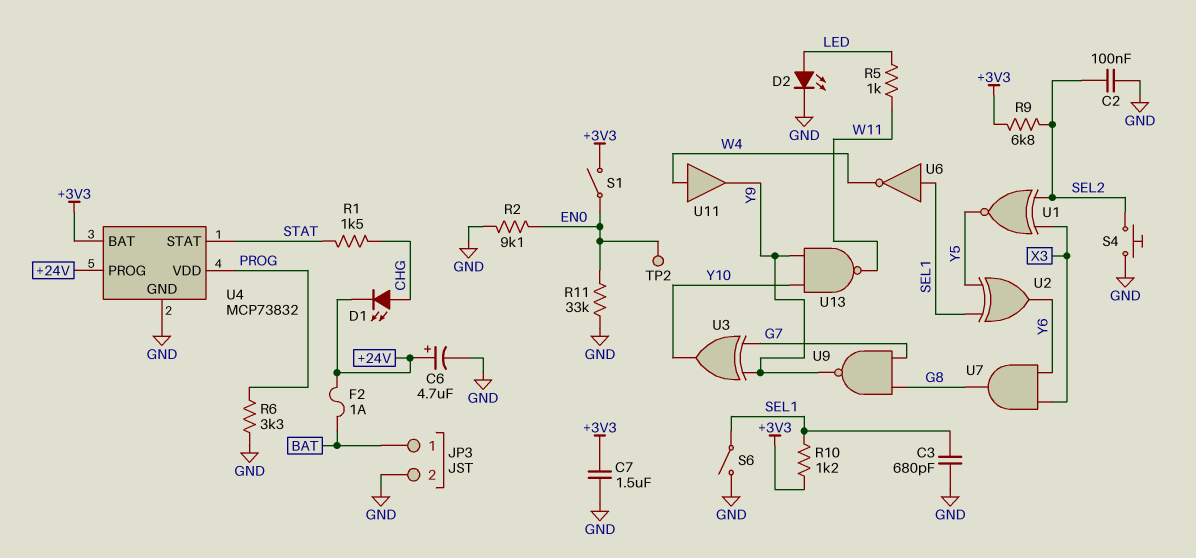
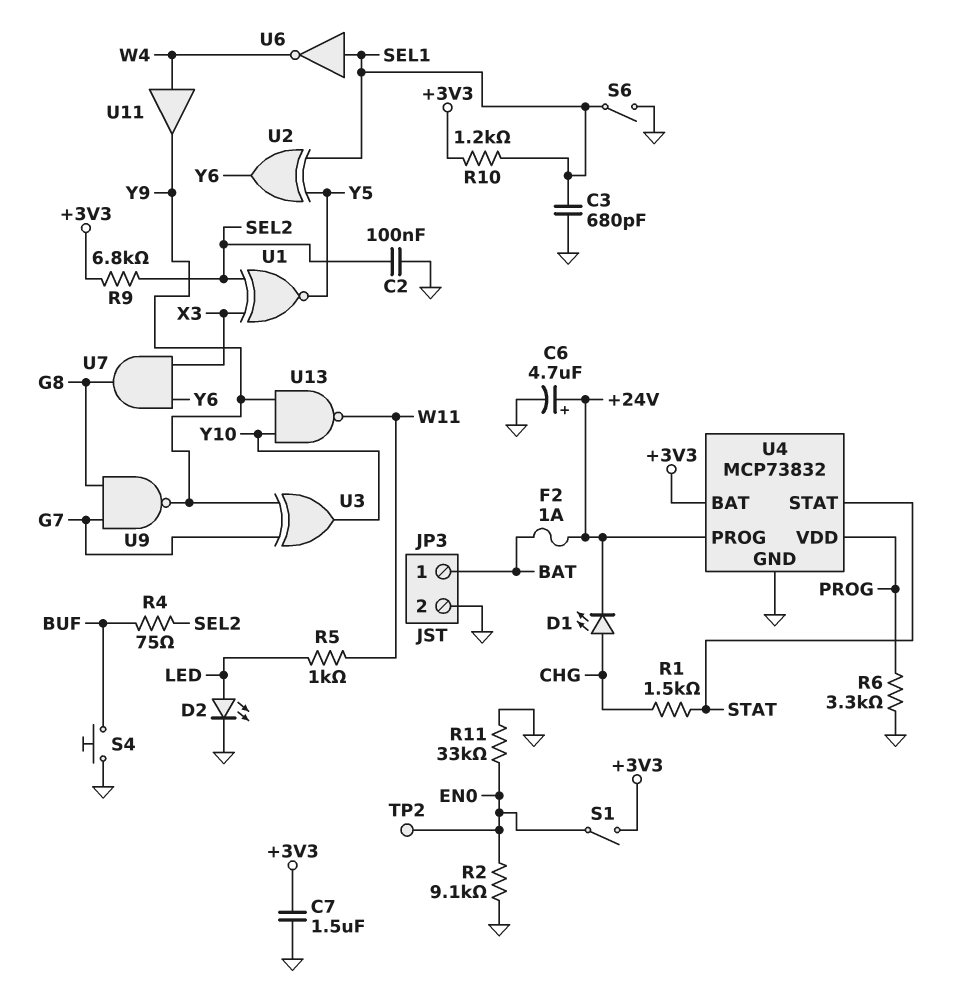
R4: none -> 75 (BUF, SEL2)
S4: button (GND, SEL2) -> button (BUF, GND)

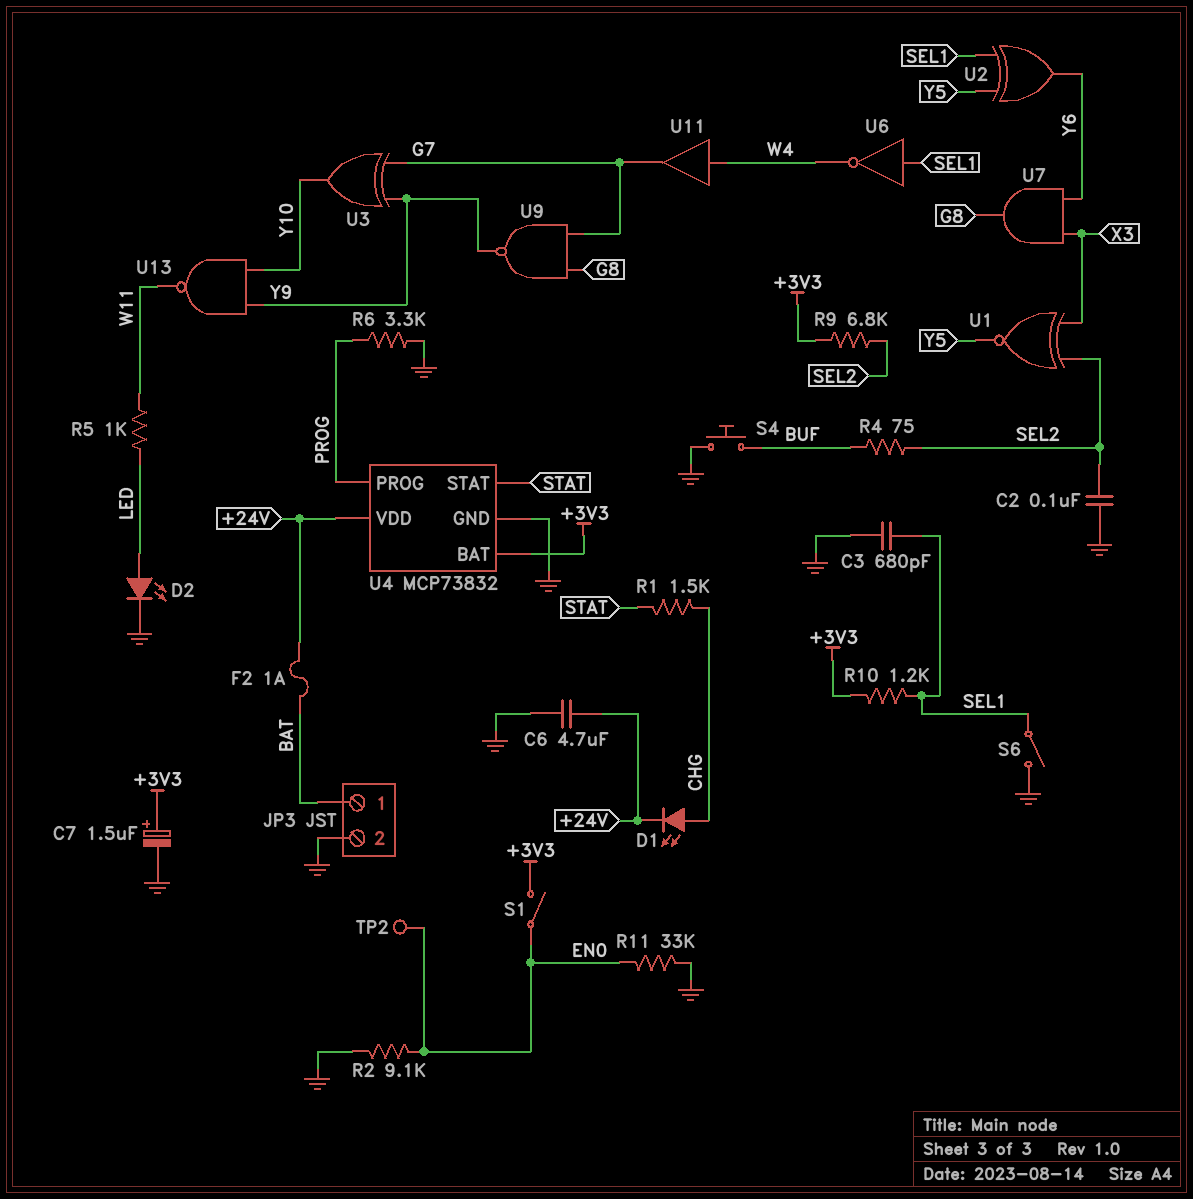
C6: 4.7uF (plus +24V, minus GND) -> 4.7uF (+24V, GND)
C7: 1.5uF (+3V3, GND) -> 1.5uF (plus +3V3, minus GND)
U4 pin PROG: +24V -> PROG
U4 pin VDD: PROG -> +24V
U11: buffer (in W4, out Y9) -> buffer (in W4, out G7)

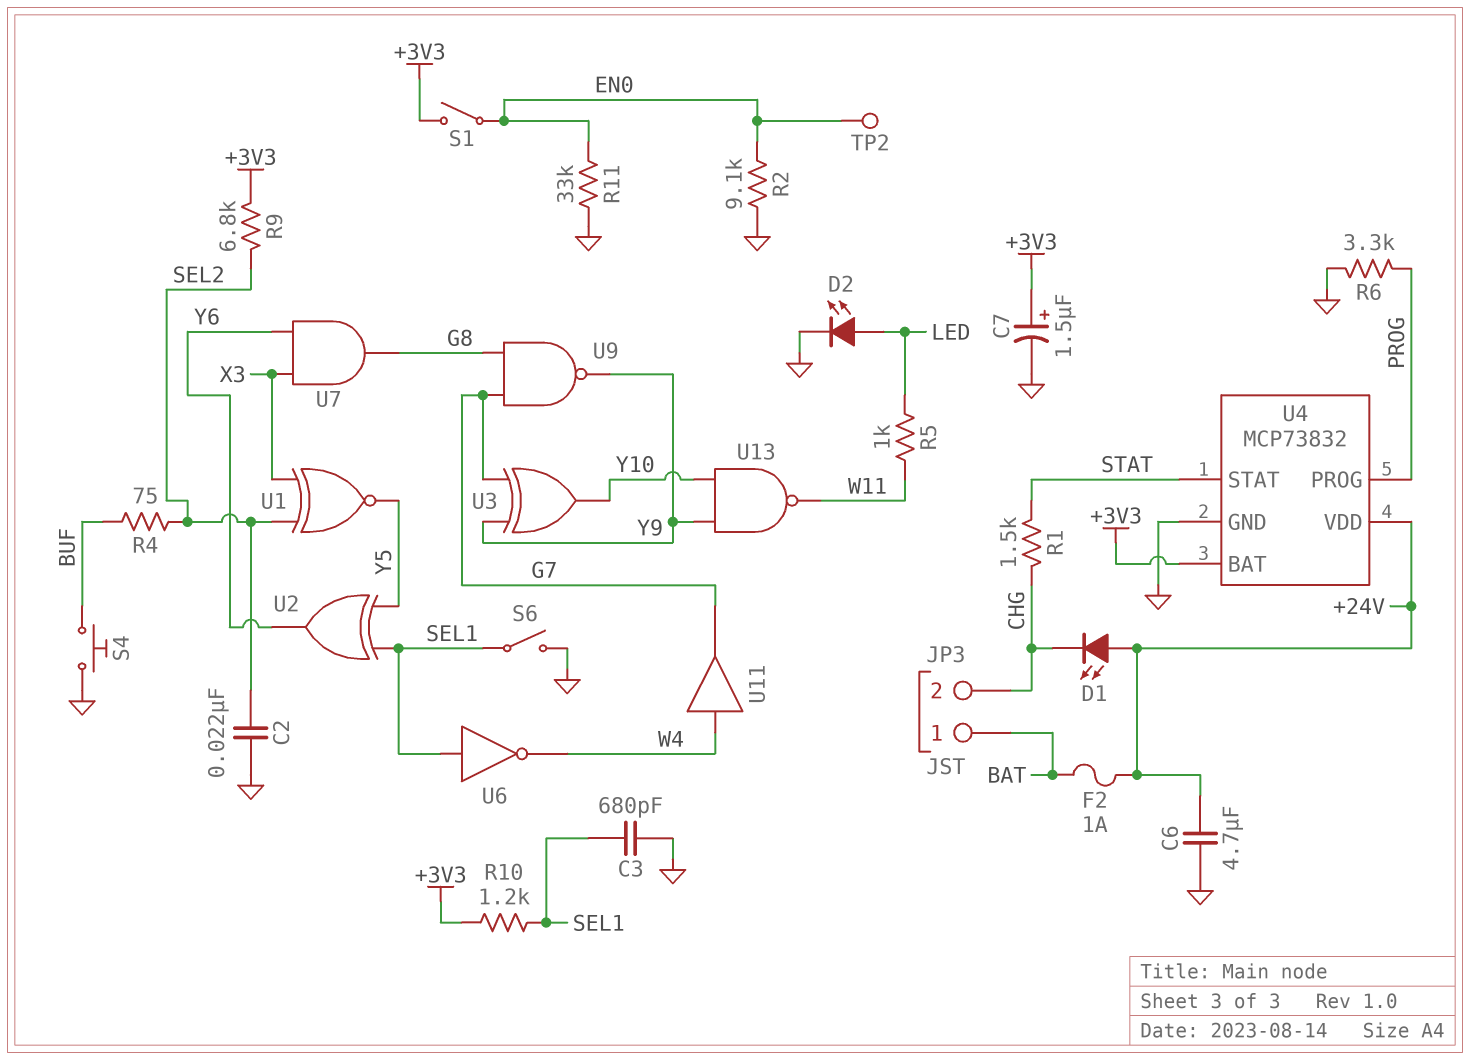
C2: 100nF (GND, SEL2) -> 22nF (GND, SEL2)
D1: LED (A CHG, K +24V) -> LED (A +24V, K CHG)
JP3 pin 2: GND -> CHG

